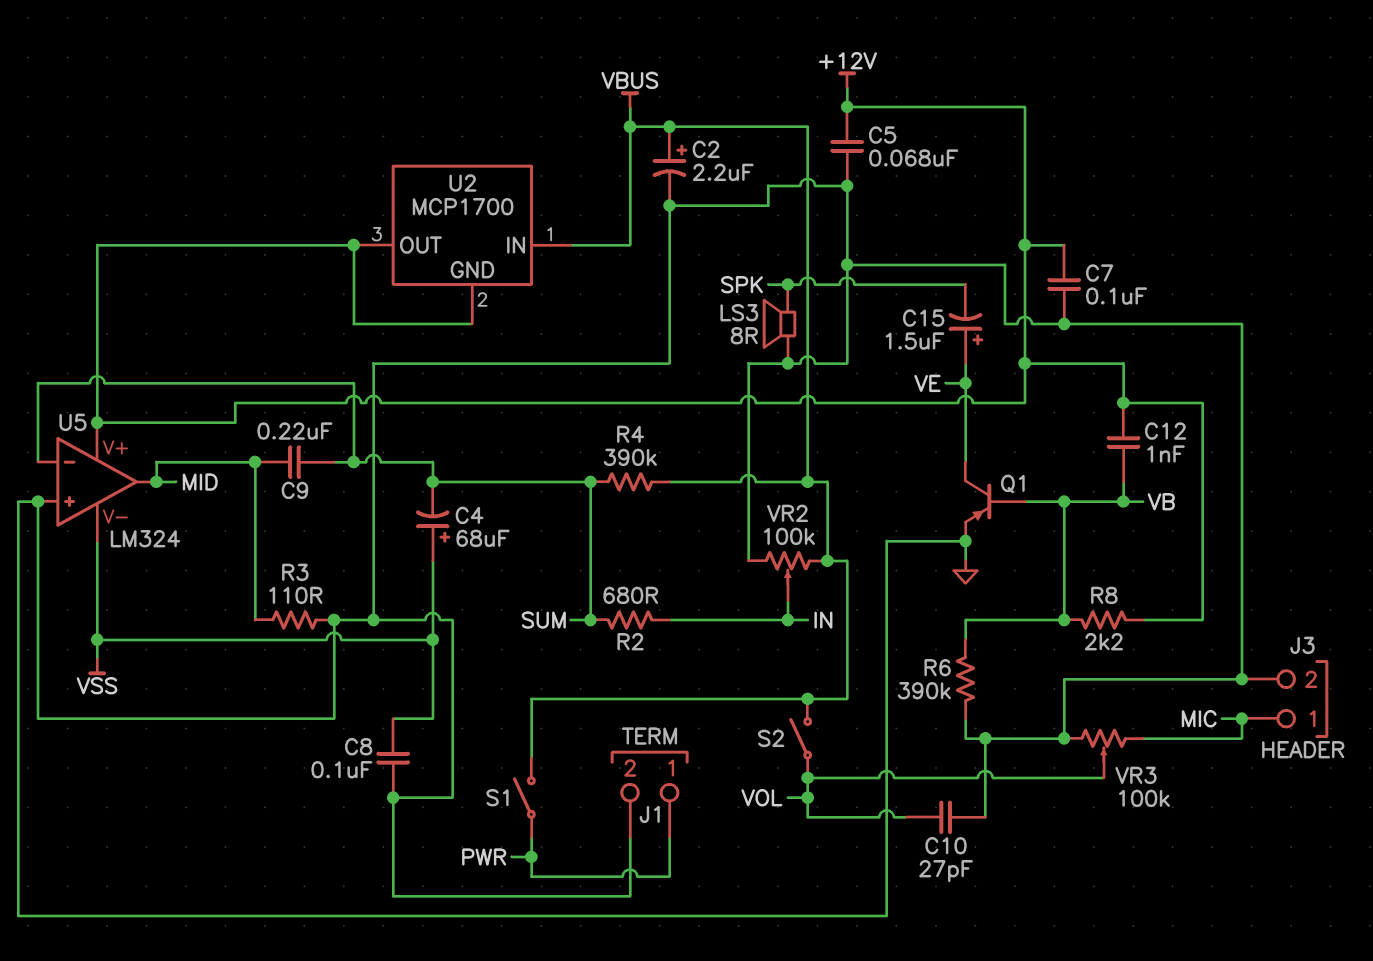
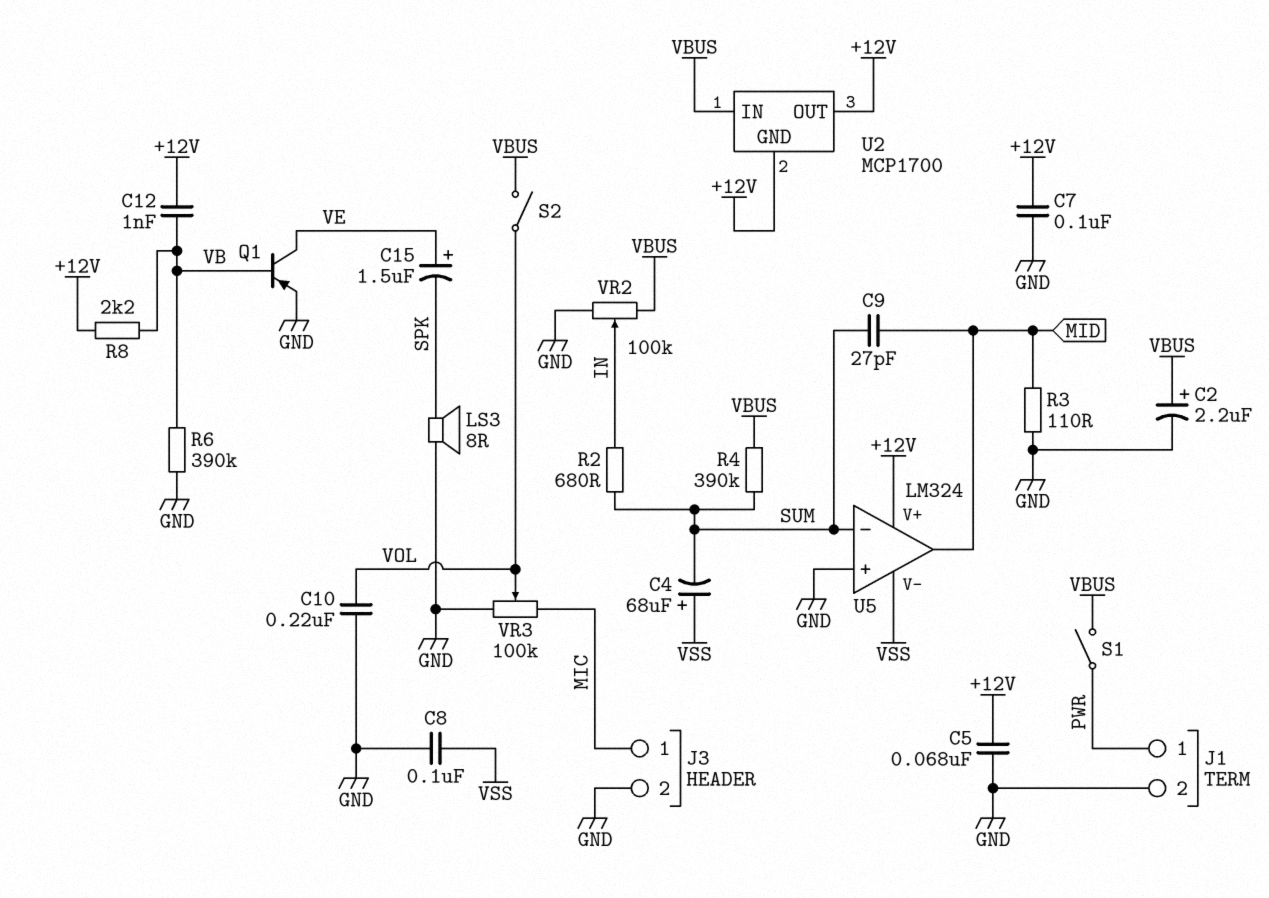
C9: 220nF (MID, SUM) -> 27pF (MID, SUM)
C10: 27pF (GND, VOL) -> 220nF (GND, VOL)

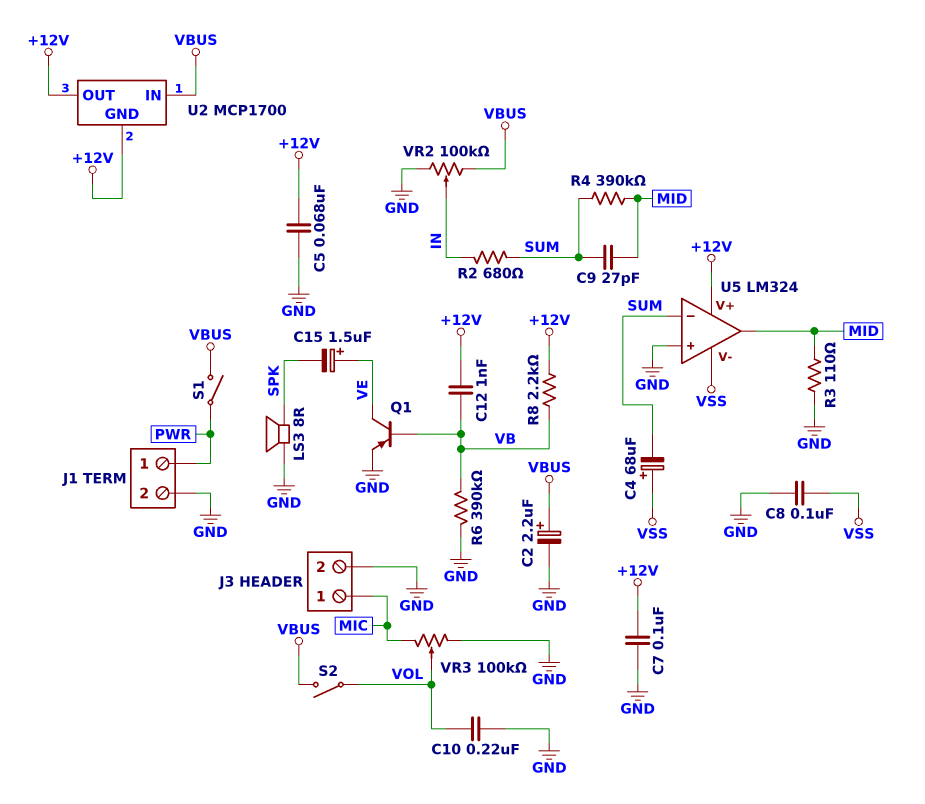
R4: 390k (SUM, VBUS) -> 390k (MID, SUM)

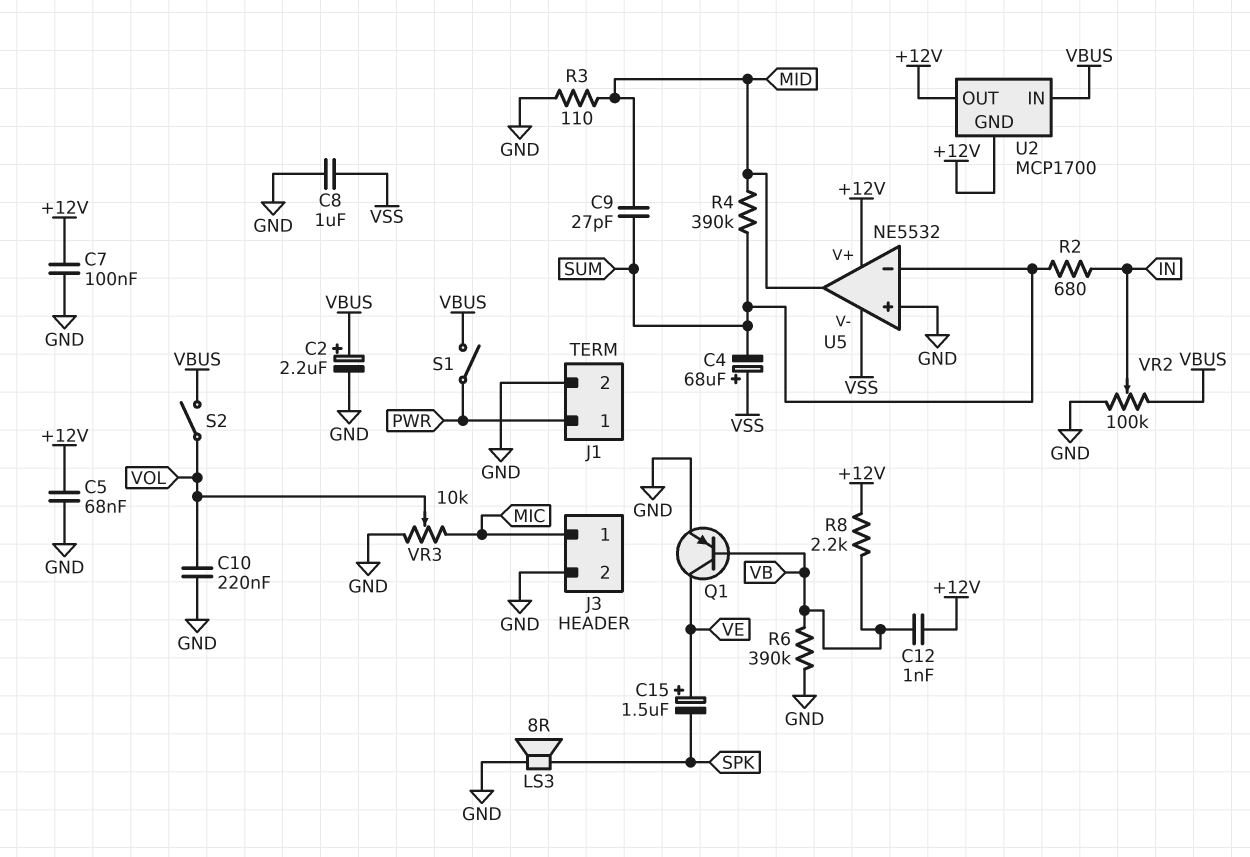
C8: 100nF (GND, VSS) -> 1uF (GND, VSS)
U5: LM324 -> NE5532
VR3: 100k (GND, MIC, wiper VOL) -> 10k (GND, MIC, wiper VOL)

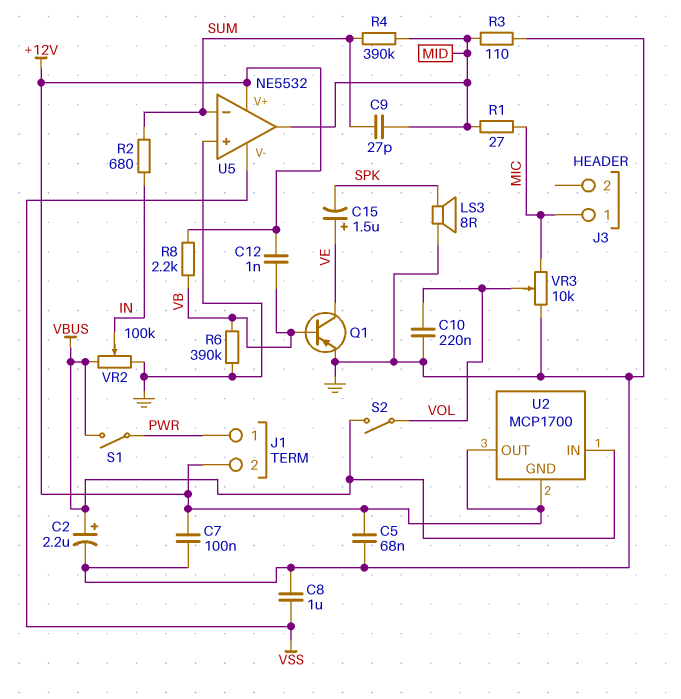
C4: 68uF (plus VSS, minus SUM) -> none
J1 pin 2: GND -> +12V
J3 pin 2: GND -> none
R1: none -> 27 (MIC, MID)

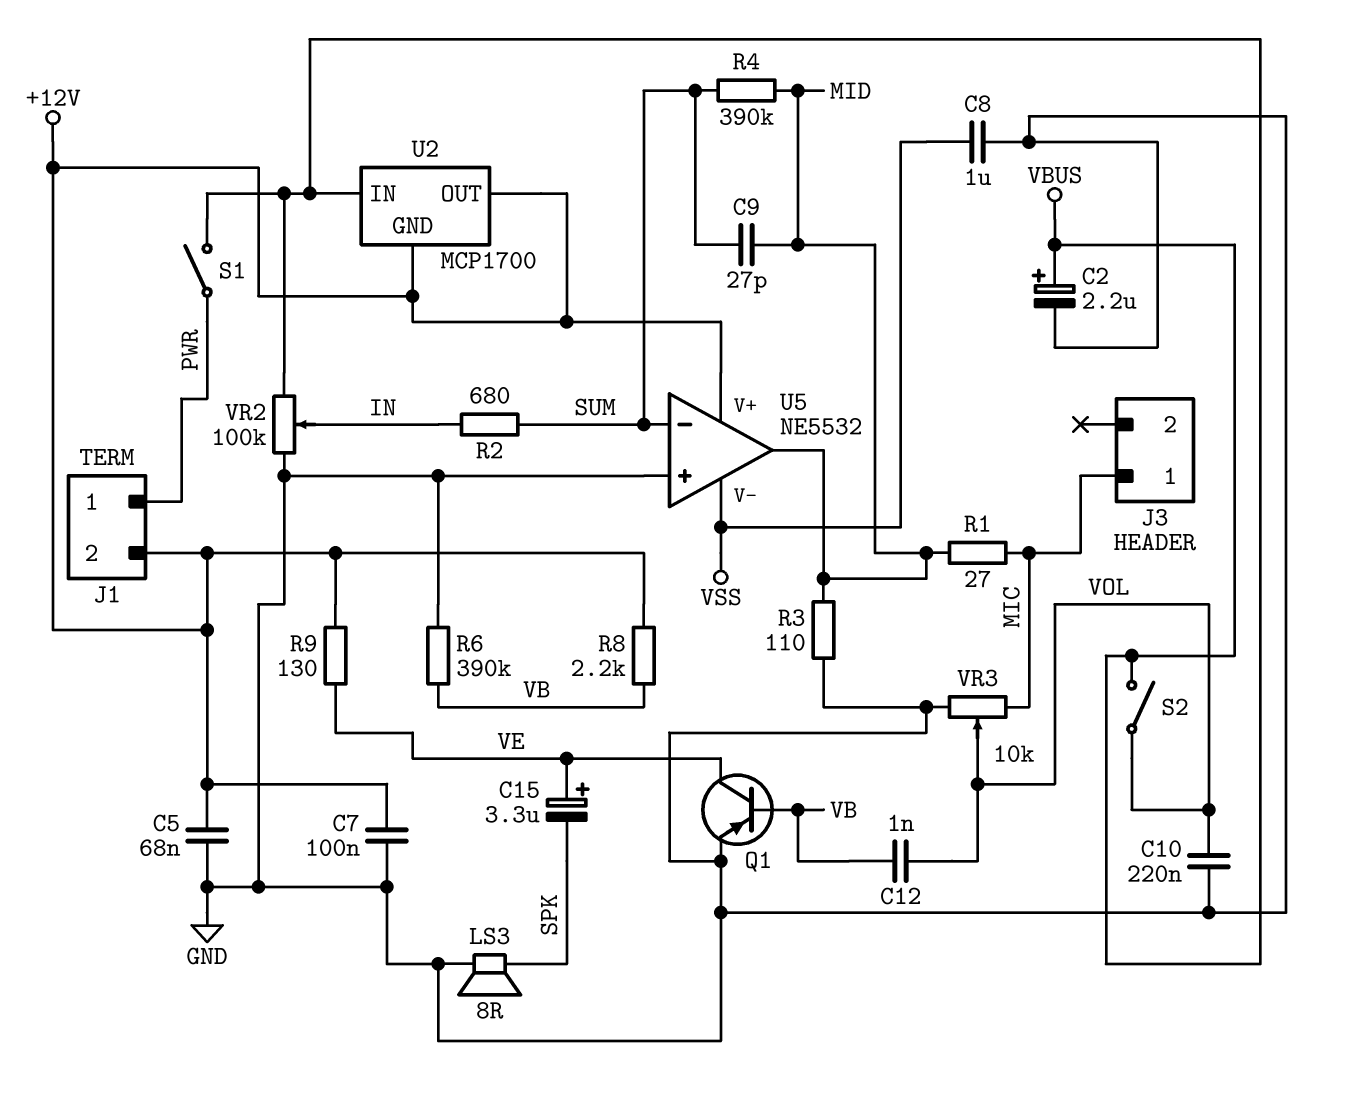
C12: 1nF (+12V, VB) -> 1nF (VB, VOL)
C15: 1.5uF (plus VE, minus SPK) -> 3.3uF (plus VE, minus SPK)
R9: none -> 130 (+12V, VE)

